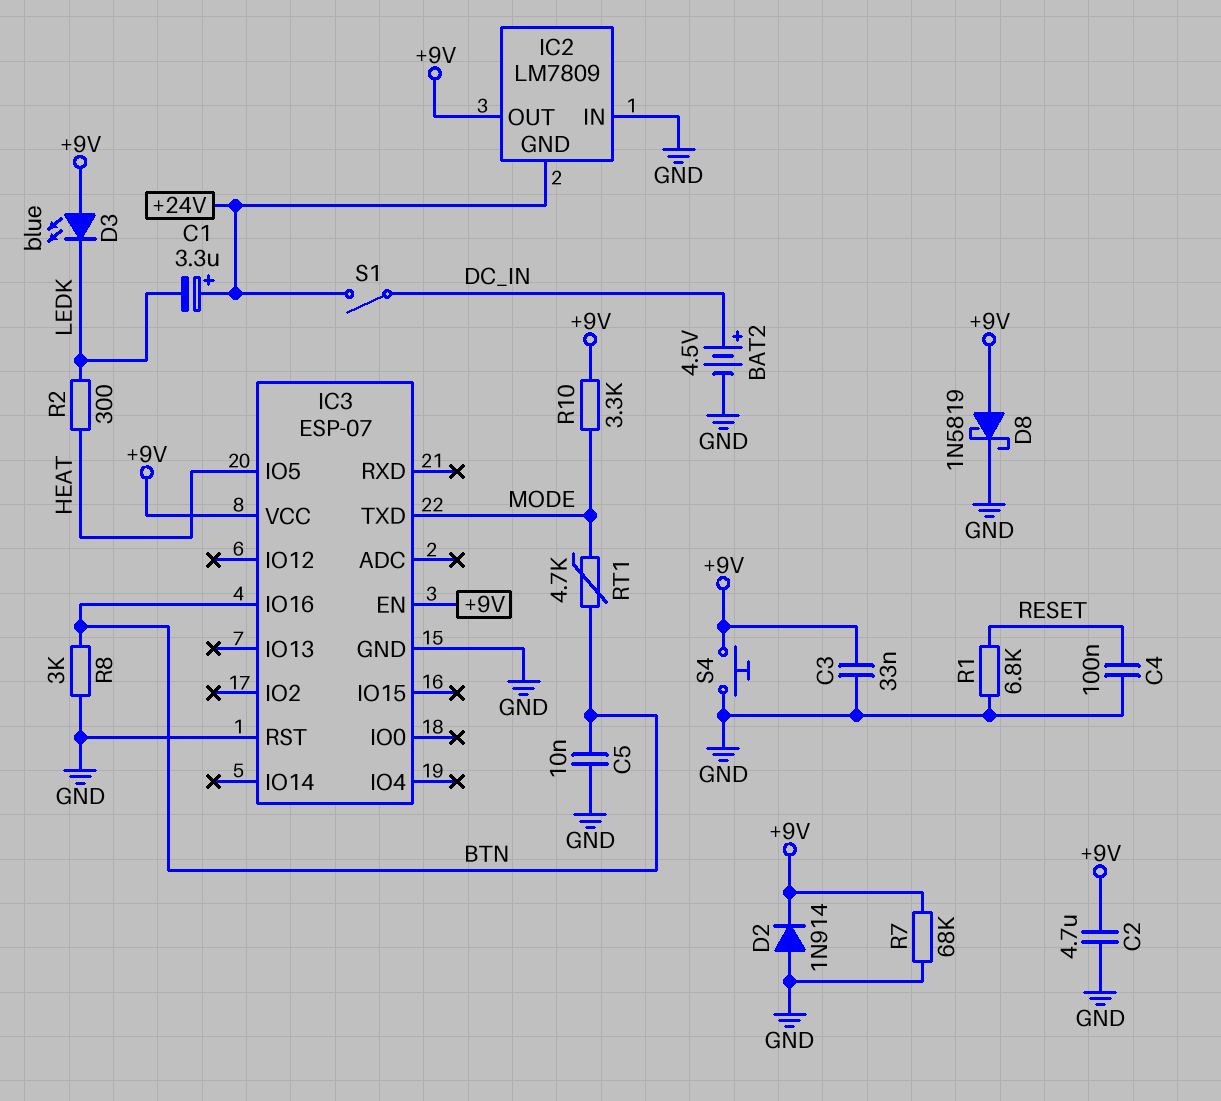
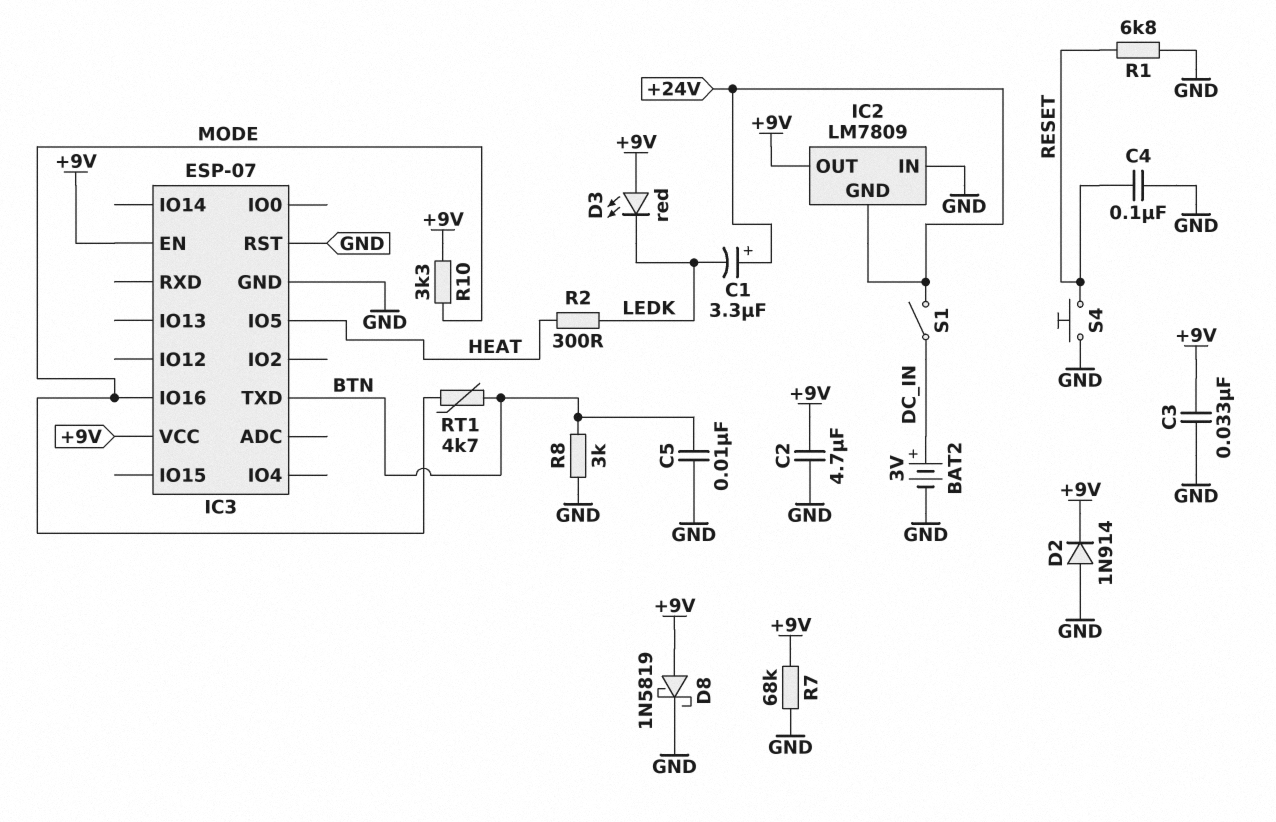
BAT2: 4.5V (plus DC_IN, minus GND) -> 3V (plus DC_IN, minus GND)
D3: LED blue (A +9V, K LEDK) -> LED red (A +9V, K LEDK)
IC3 pin IO16: BTN -> MODE
IC3 pin TXD: MODE -> BTN
S4: button (+9V, GND) -> button (GND, RESET)

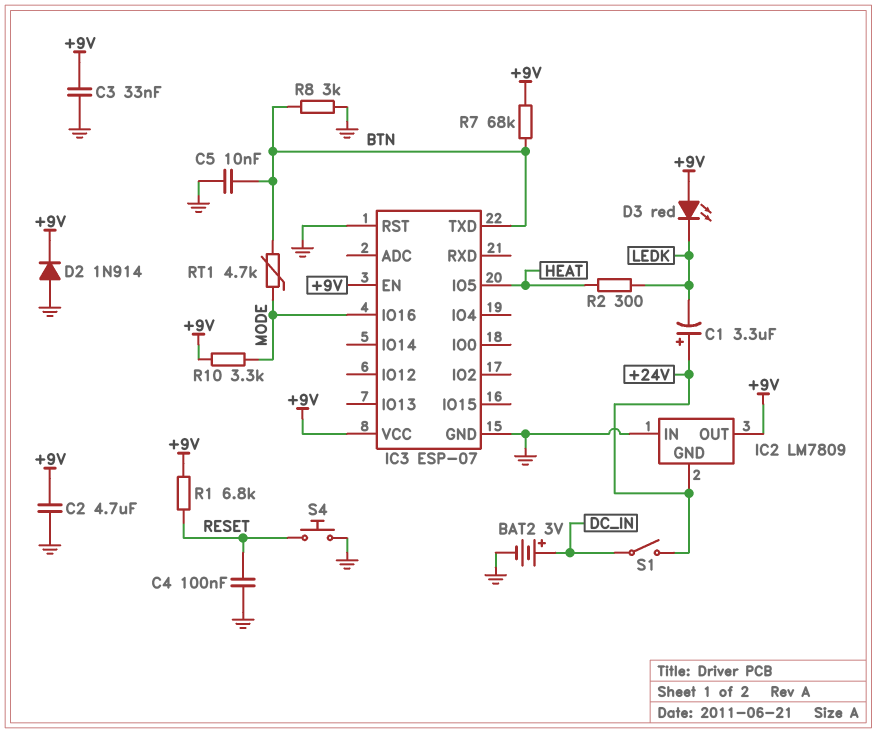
D8: schottky 1N5819 (A +9V, K GND) -> none
R1: 6.8k (GND, RESET) -> 6.8k (+9V, RESET)
R7: 68k (+9V, GND) -> 68k (+9V, BTN)

